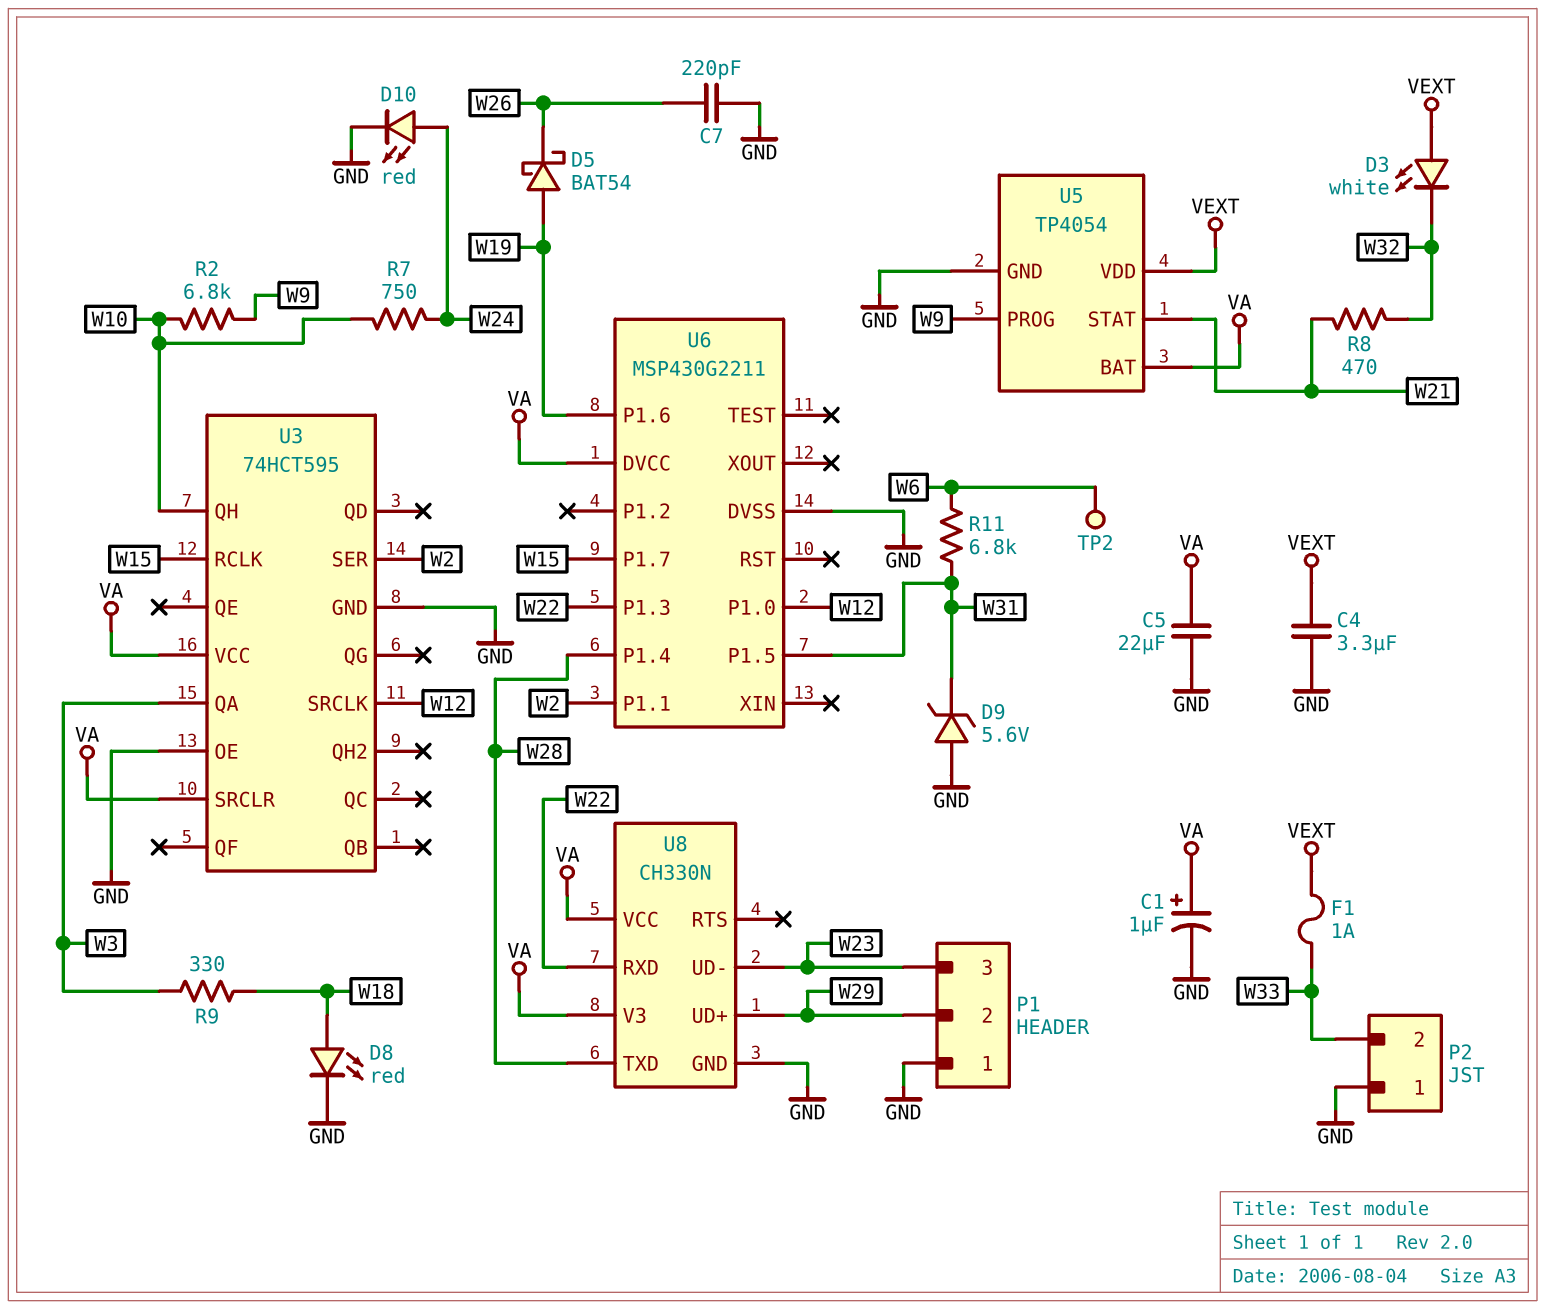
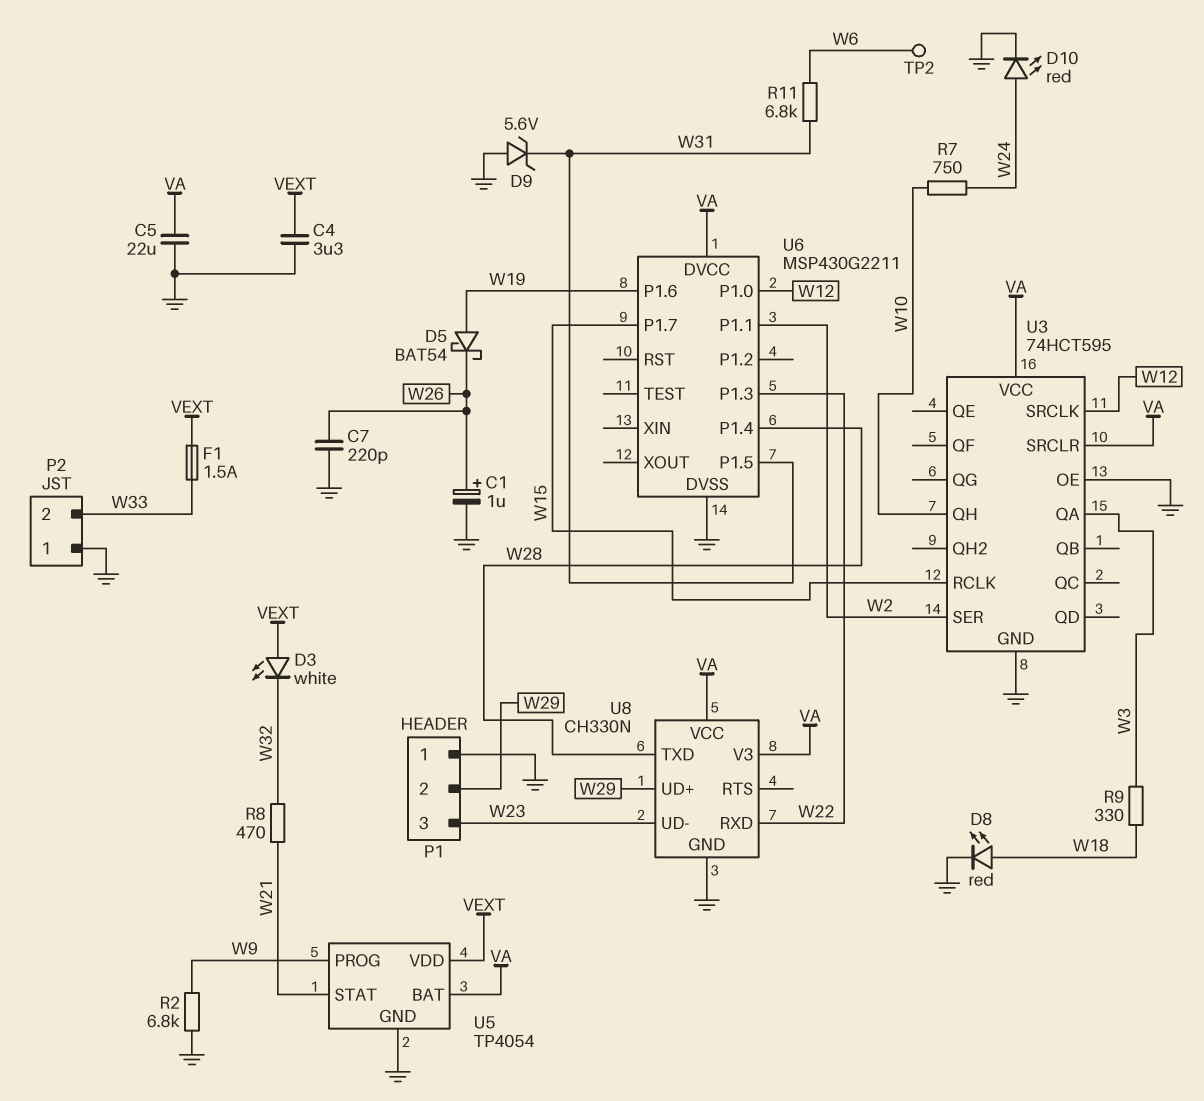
C1: 1uF (plus VA, minus GND) -> 1uF (plus W26, minus GND)
F1: 1A (VEXT, W33) -> 1.5A (VEXT, W33)
R2: 6.8k (W9, W10) -> 6.8k (GND, W9)

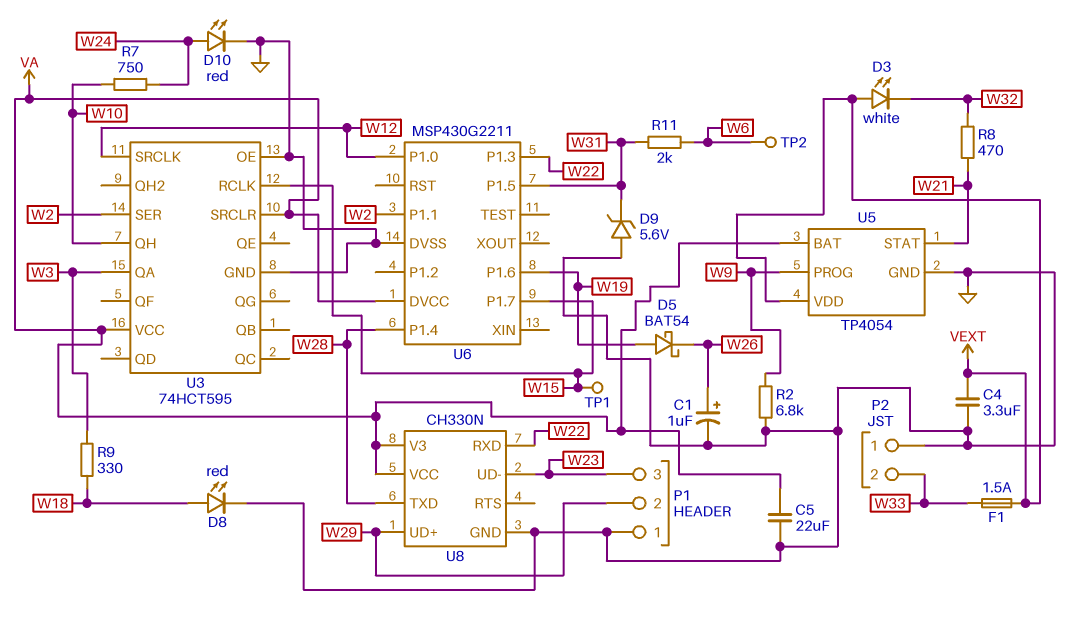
C7: 220pF (GND, W26) -> none
R11: 6.8k (W6, W31) -> 2k (W6, W31)
TP1: none -> test point (W15)

